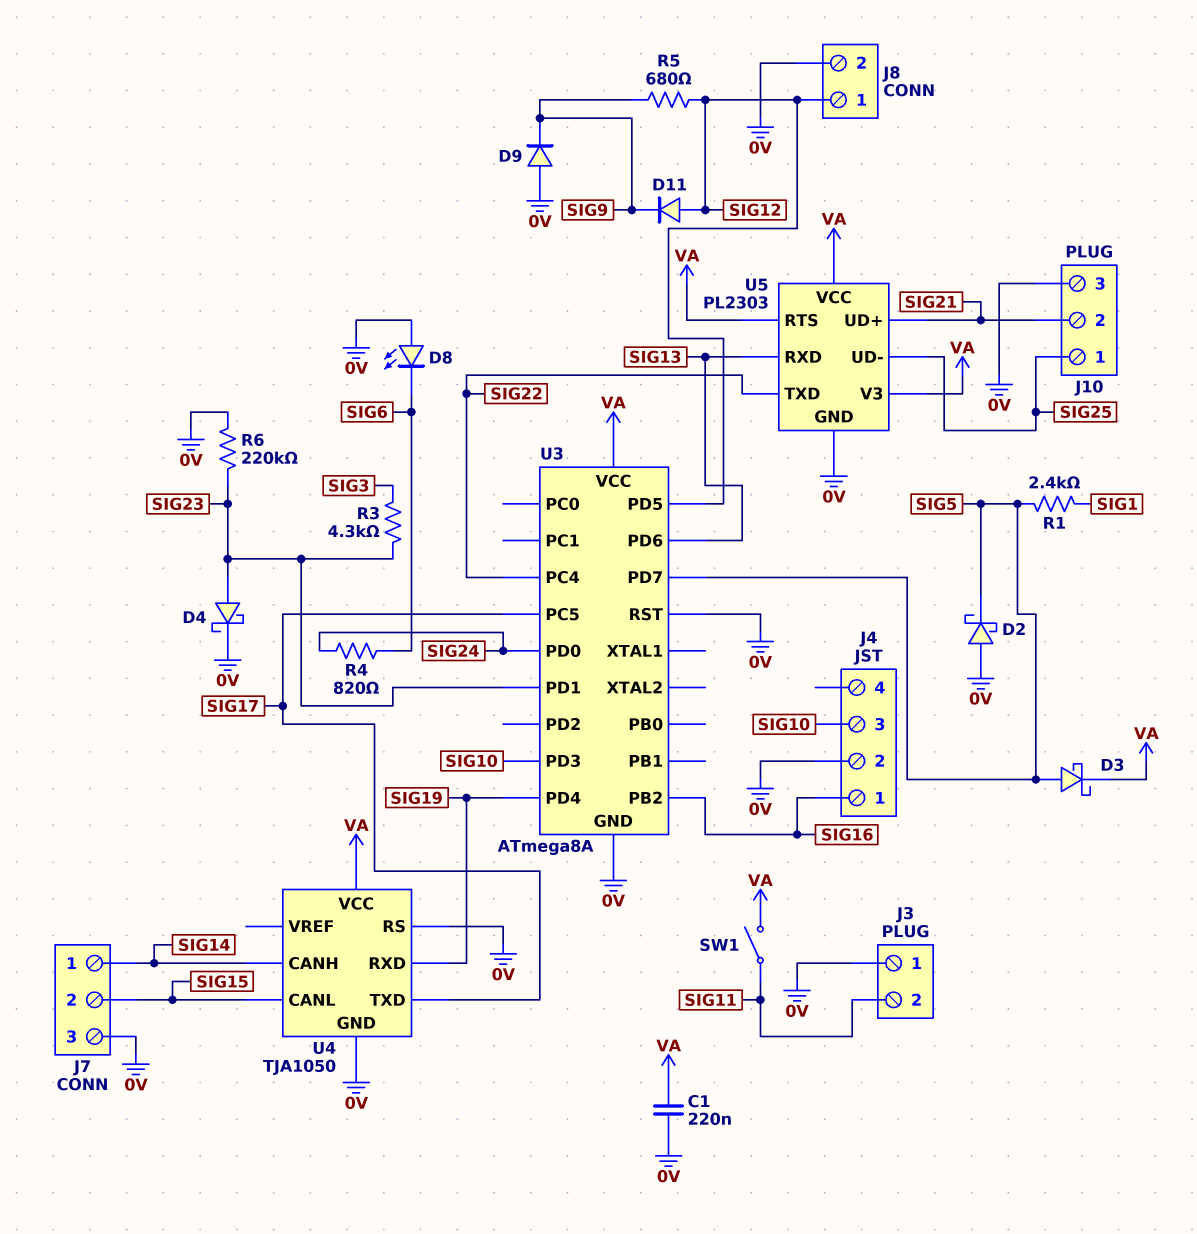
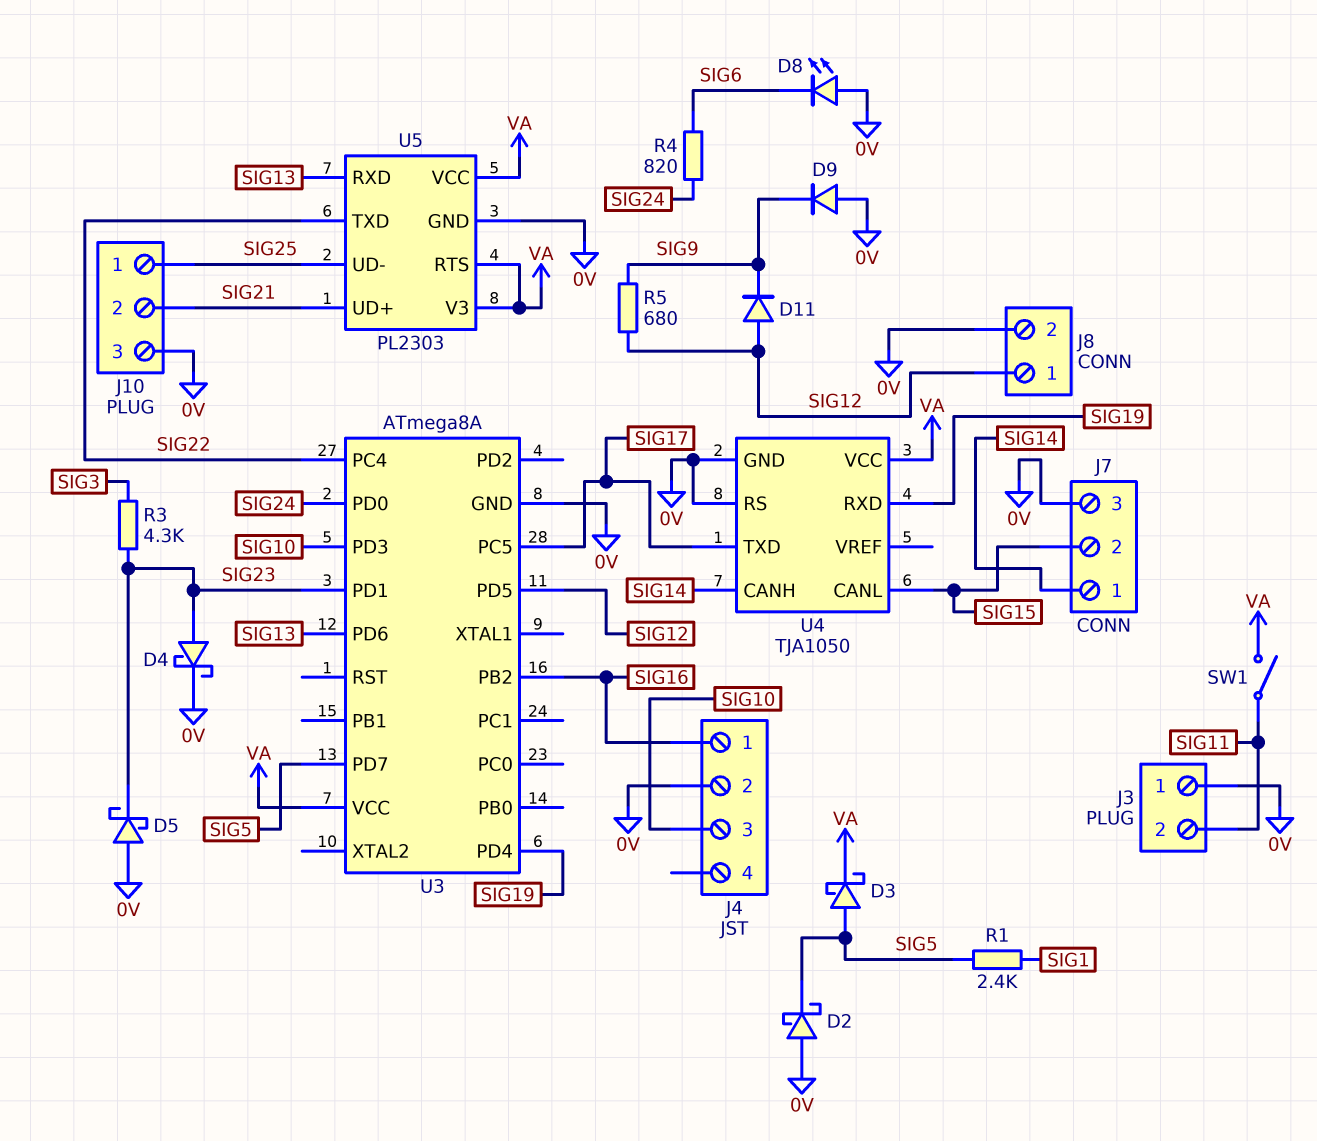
C1: 220nF (0V, VA) -> none
D5: none -> schottky (A 0V, K SIG23)
R6: 220k (0V, SIG23) -> none
U3 pin RST: 0V -> none

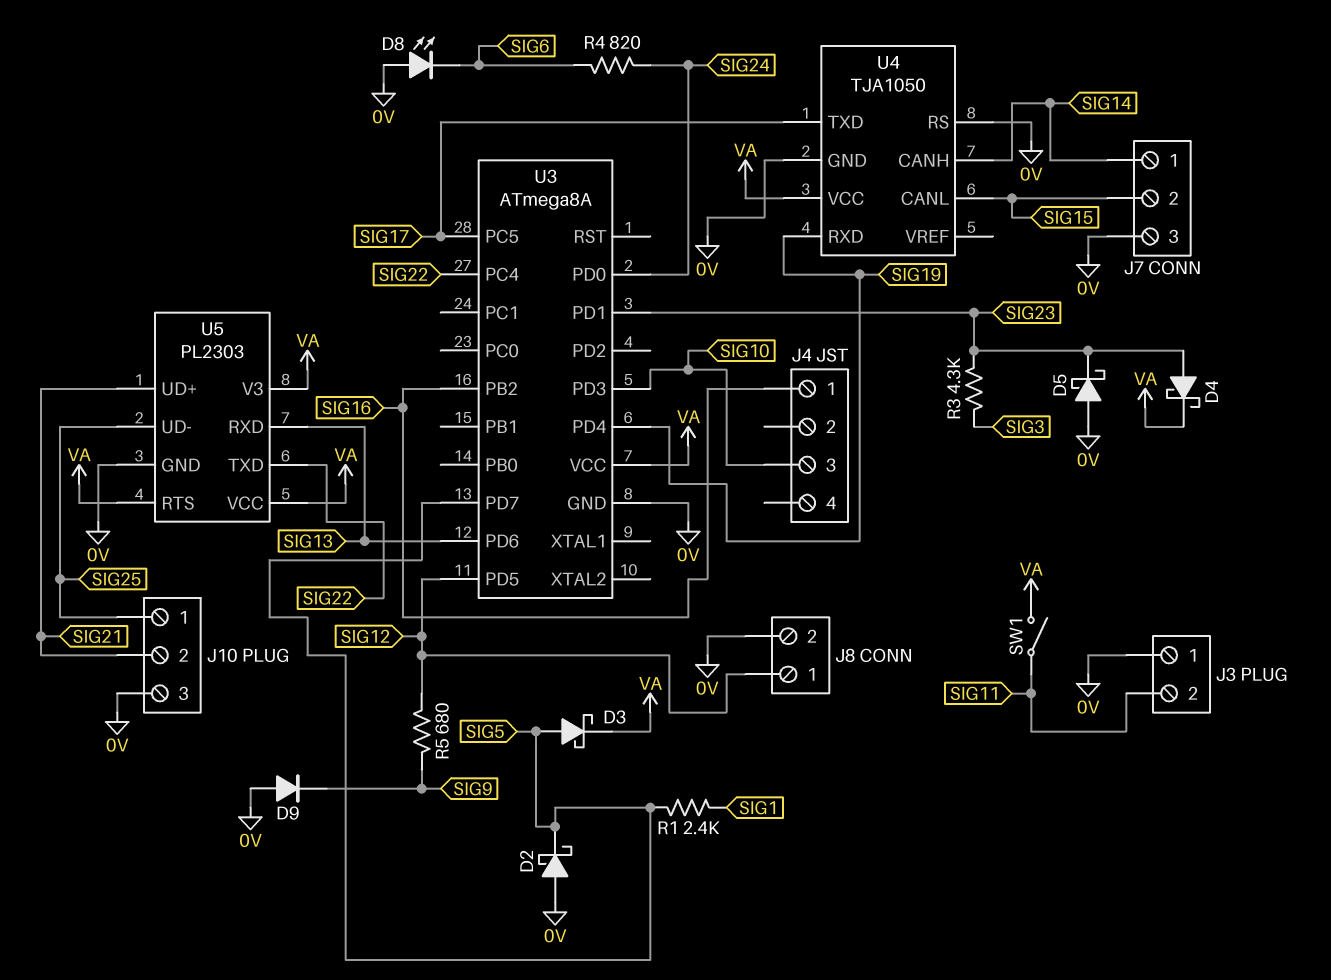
D4: schottky (A SIG23, K 0V) -> schottky (A SIG23, K VA)
D11: diode (A SIG12, K SIG9) -> none
J4 pin 2: 0V -> none

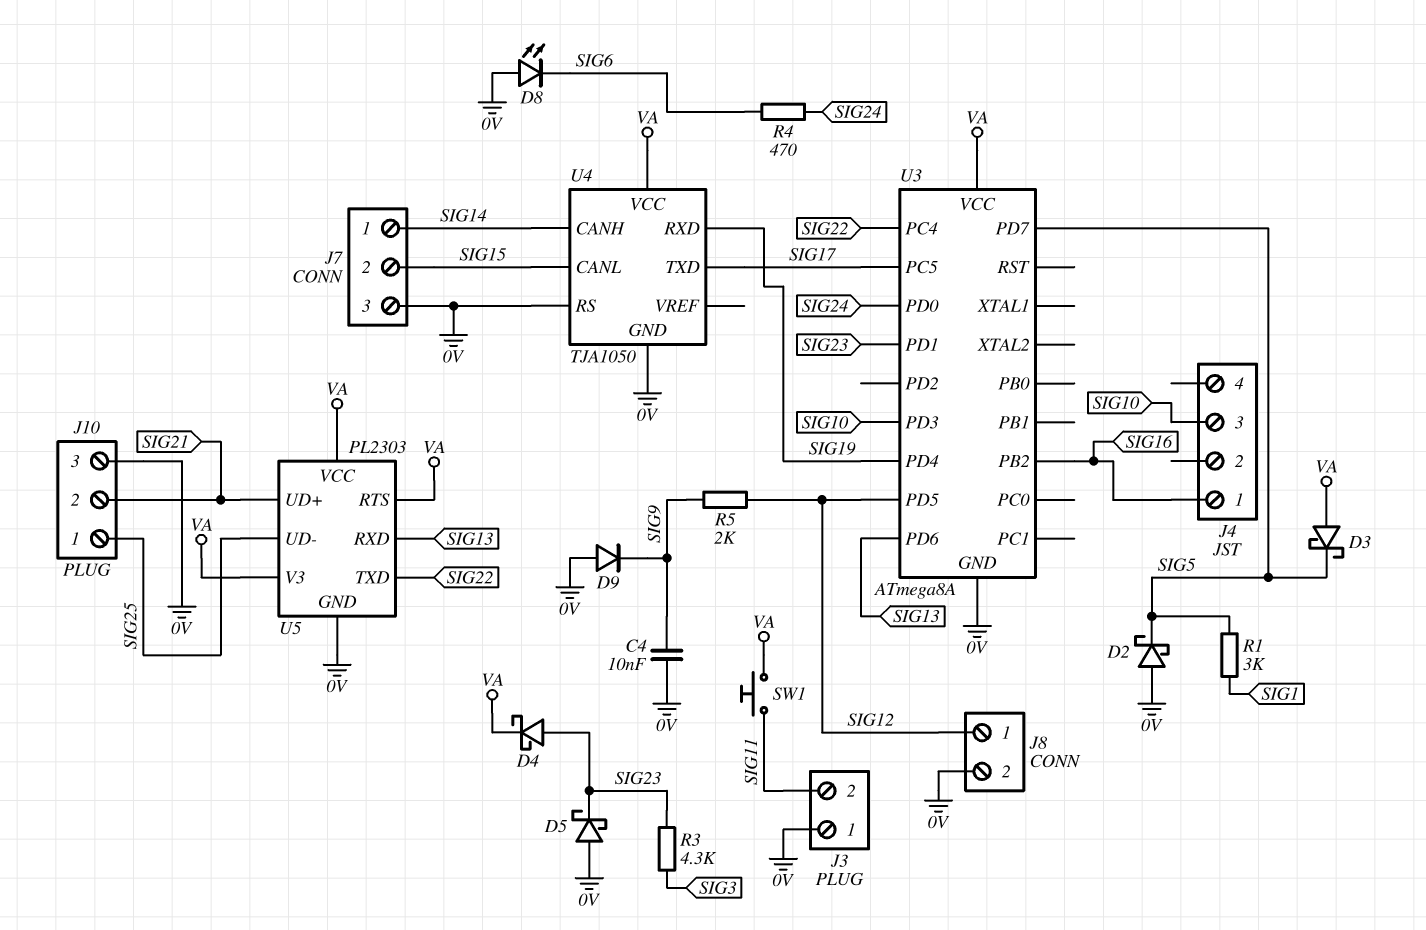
C4: none -> 10nF (0V, SIG9)
D3: schottky (A SIG5, K VA) -> schottky (A VA, K SIG5)
R1: 2.4k (SIG1, SIG5) -> 3k (SIG1, SIG5)
R4: 820 (SIG6, SIG24) -> 470 (SIG6, SIG24)
R5: 680 (SIG9, SIG12) -> 2k (SIG9, SIG12)
SW1: switch (SIG11, VA) -> button (SIG11, VA)

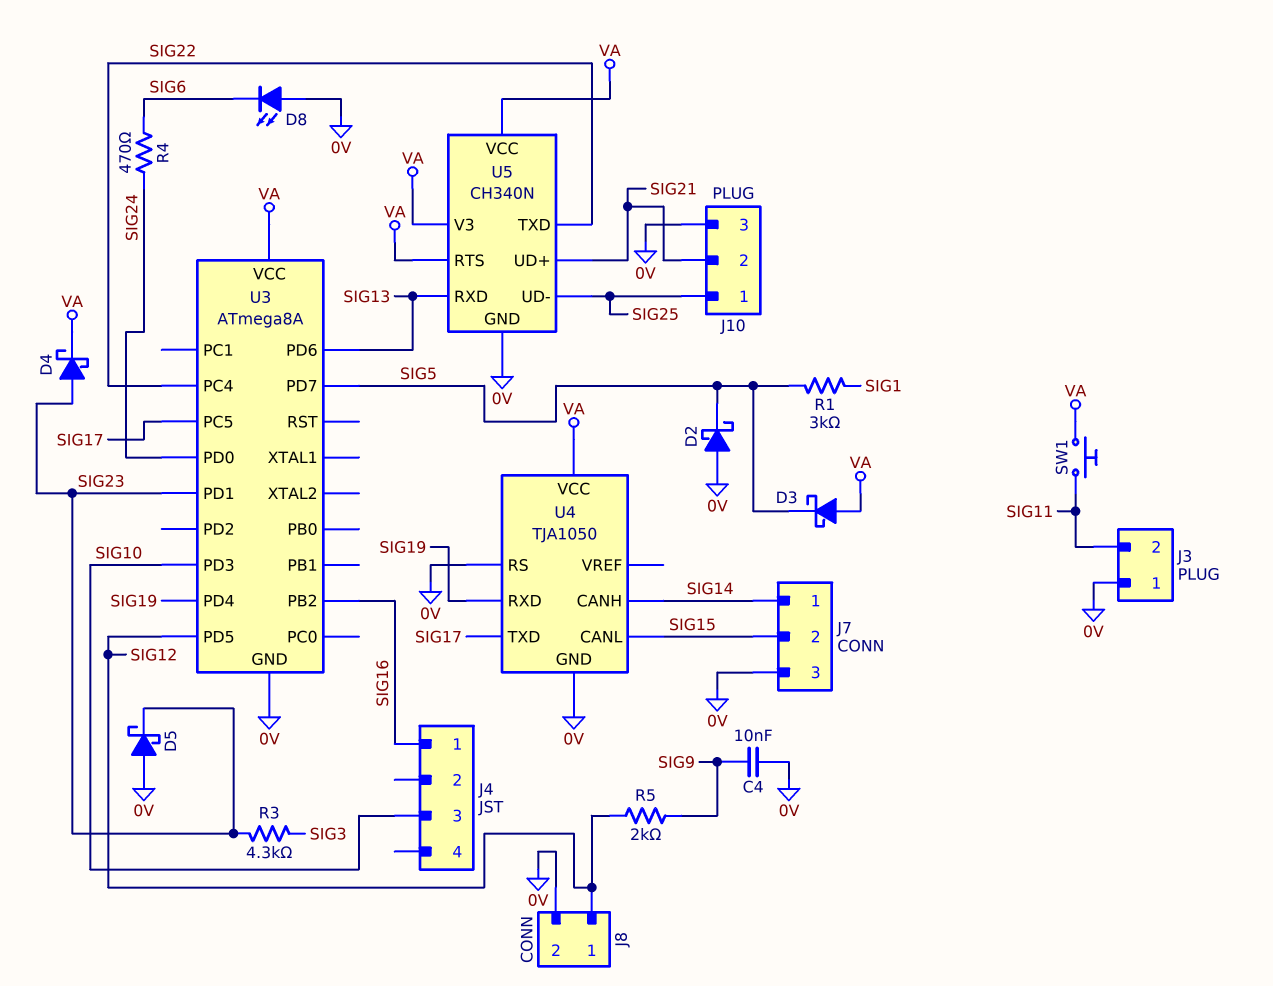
D9: diode (A 0V, K SIG9) -> none
U5: PL2303 -> CH340N

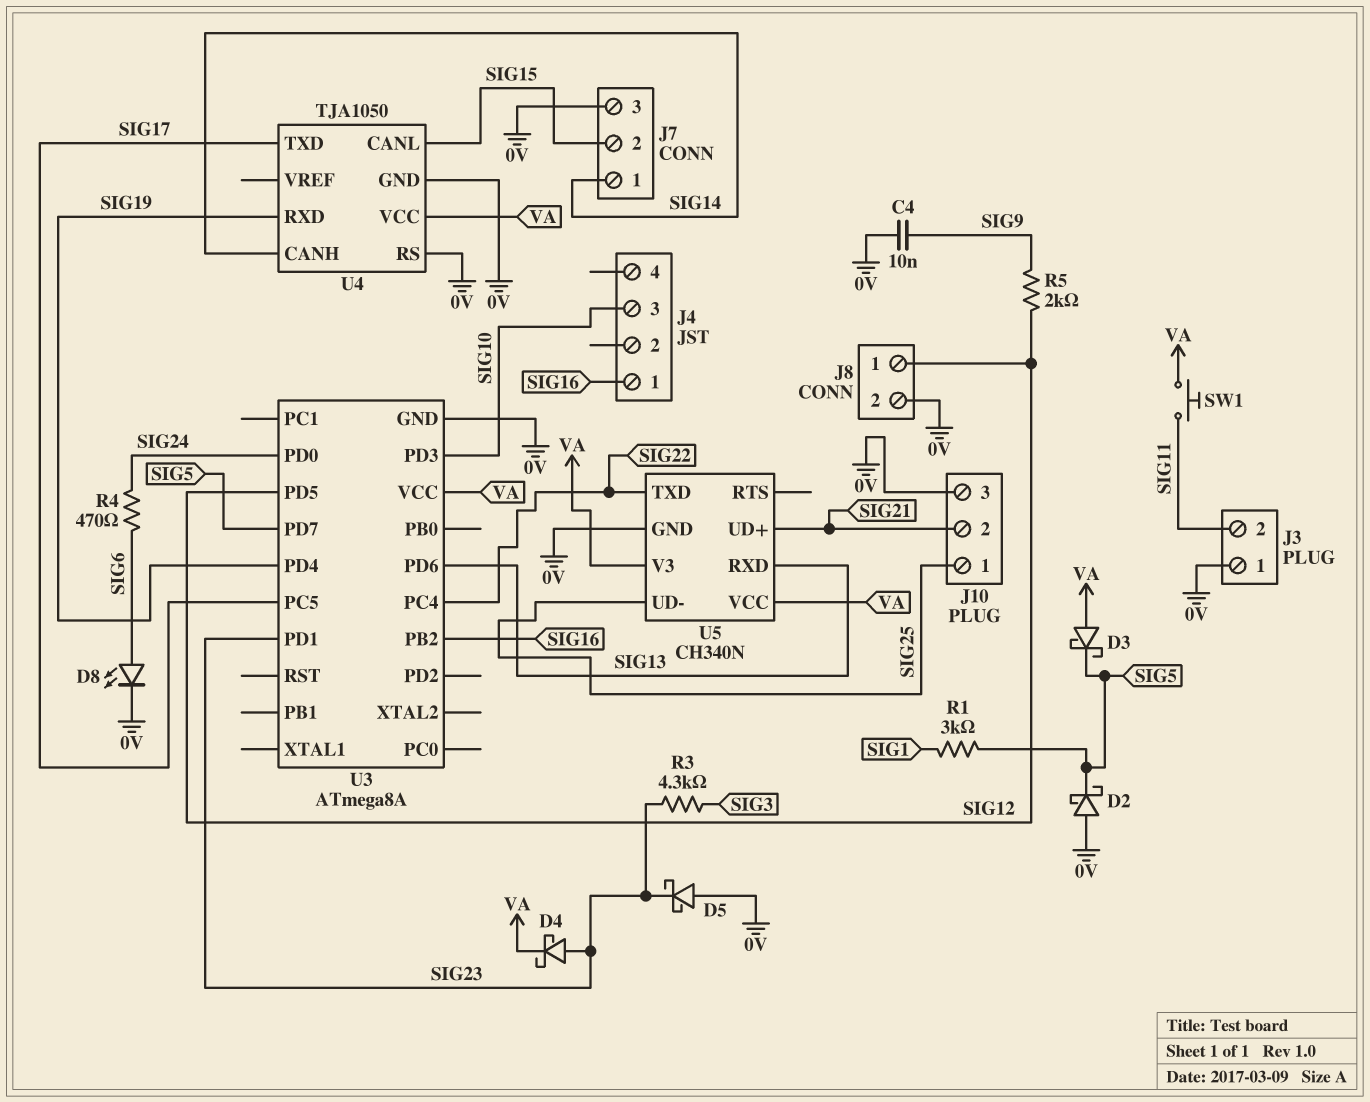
D8: LED (A 0V, K SIG6) -> LED (A SIG6, K 0V)
U5 pin RTS: VA -> none

